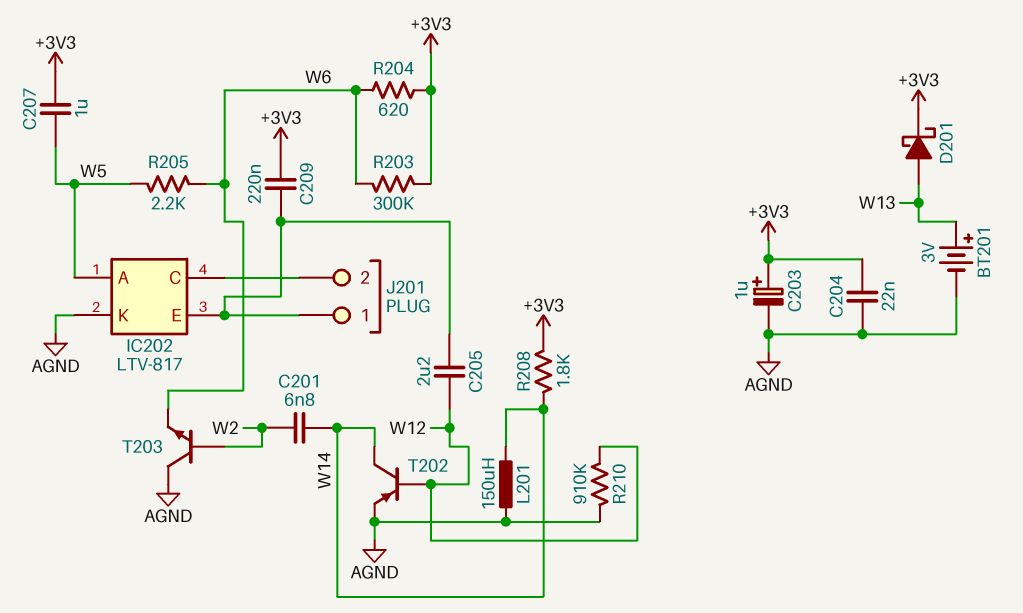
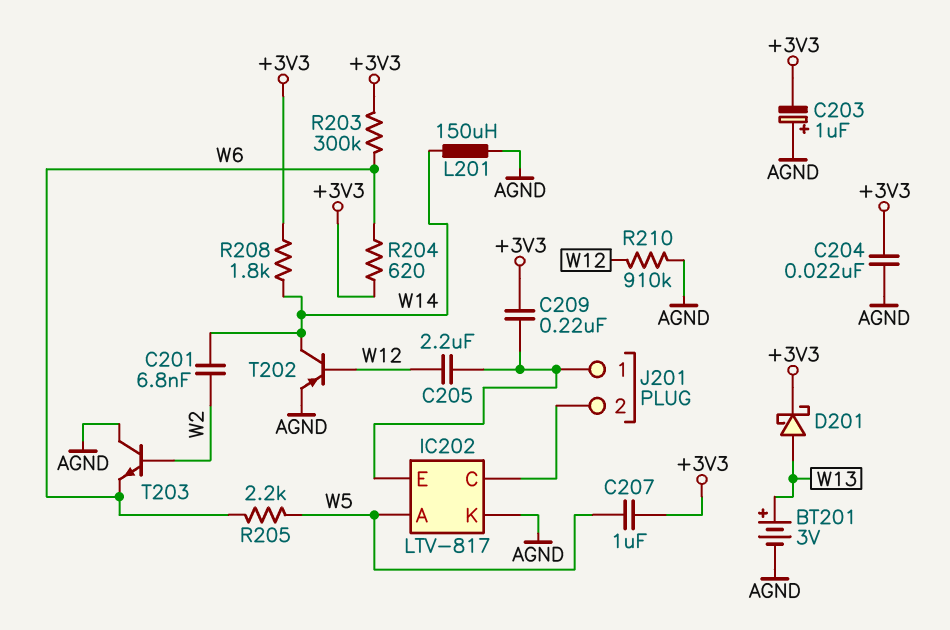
C203: 1uF (plus +3V3, minus AGND) -> 1uF (plus AGND, minus +3V3)

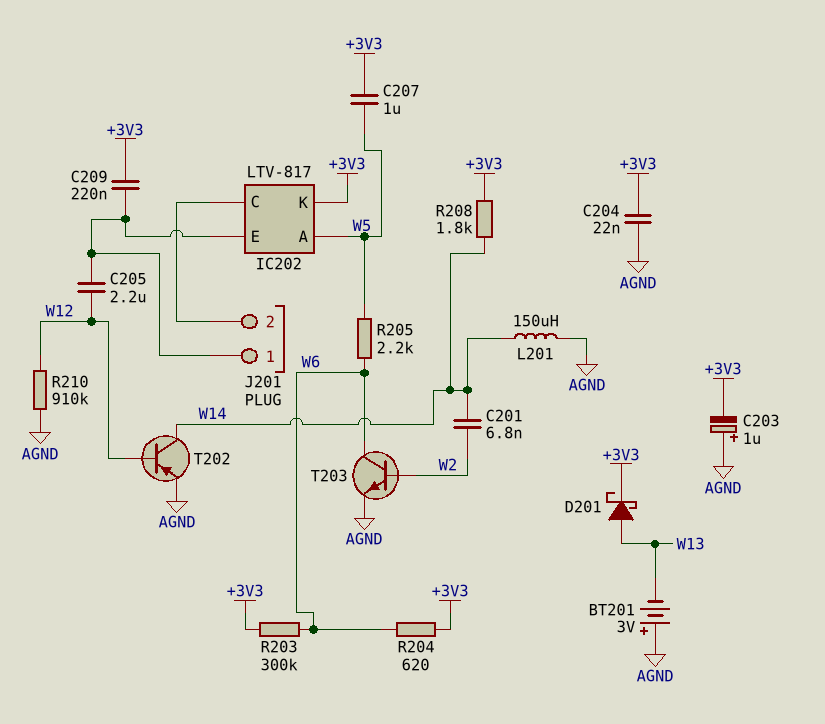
BT201: 3V (plus W13, minus AGND) -> 3V (plus AGND, minus W13)
IC202 pin K: AGND -> +3V3
T203: NPN (B W2, C AGND, E W6) -> NPN (B W2, C W6, E AGND)

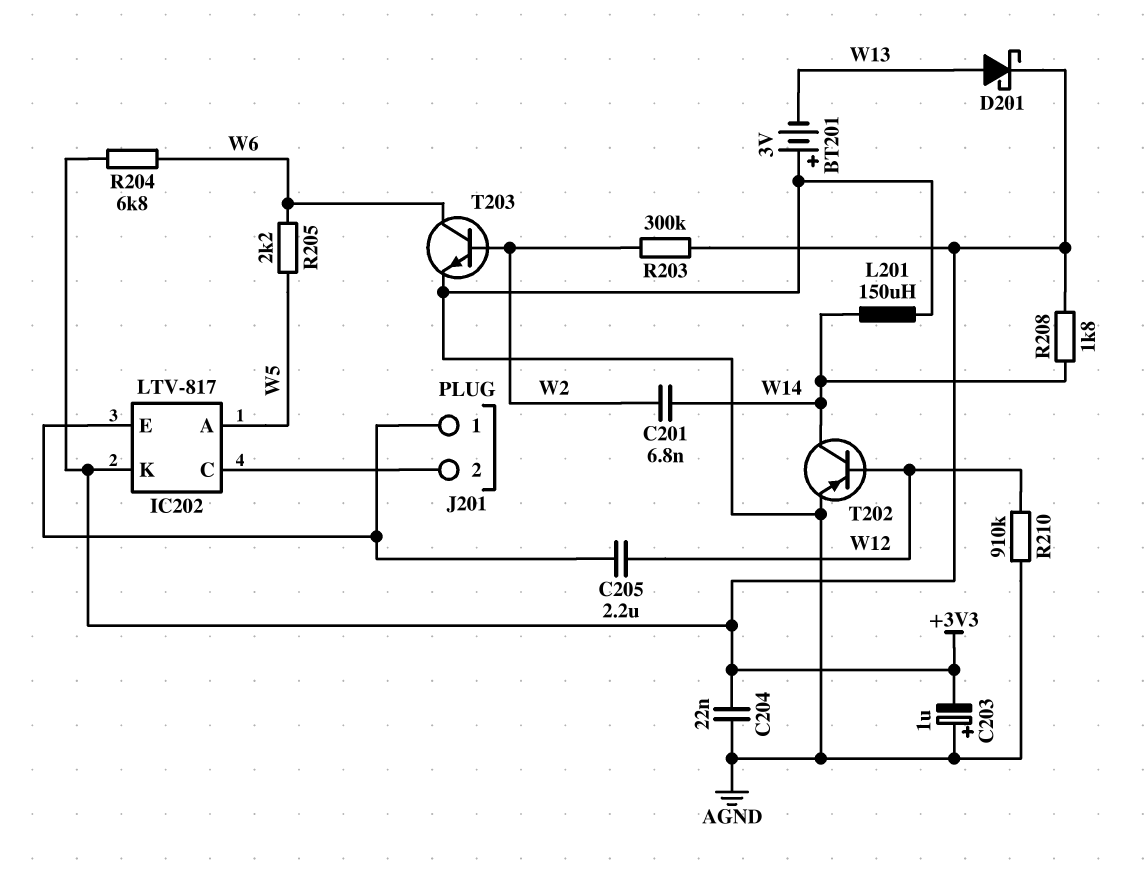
C207: 1uF (+3V3, W5) -> none
C209: 220nF (+3V3, IC202/E) -> none
R203: 300k (+3V3, W6) -> 300k (+3V3, W2)
R204: 620 (+3V3, W6) -> 6.8k (+3V3, W6)

